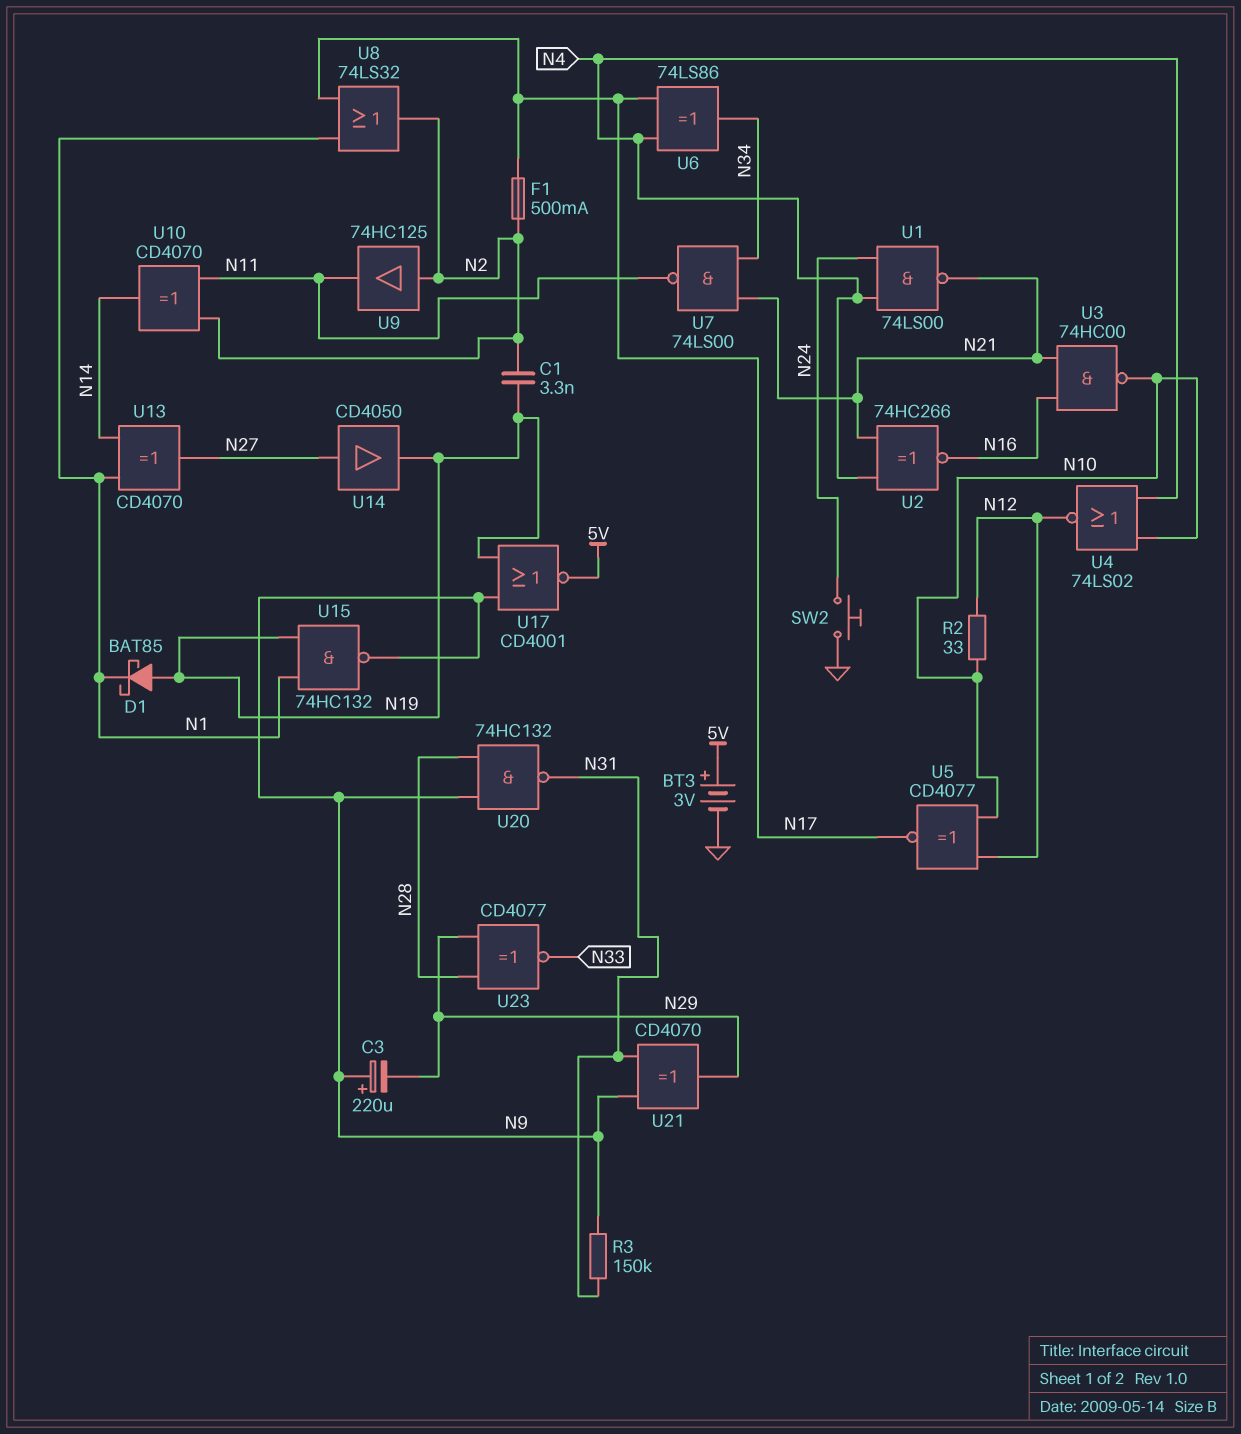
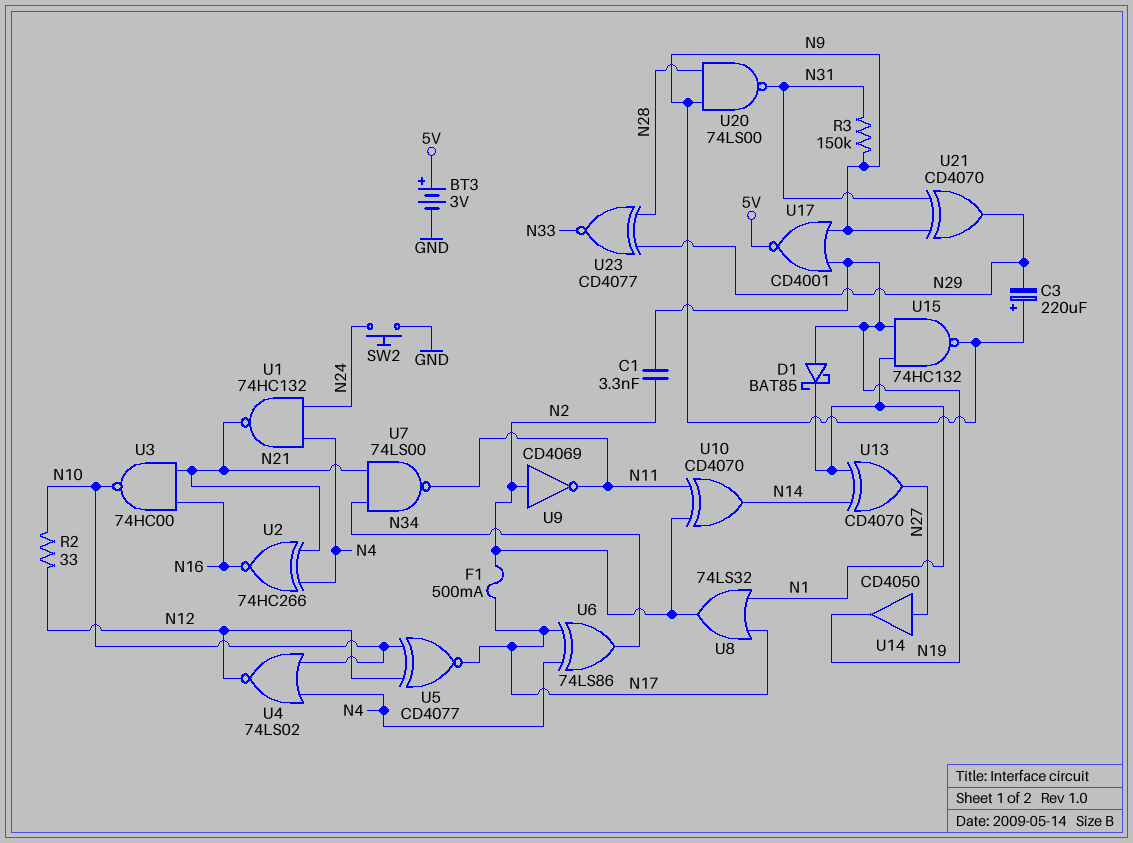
U1: NAND 74LS00 (in N4, in N24, out N21) -> NAND 74HC132 (in N4, in N24, out N21)
U9: buffer 74HC125 (in N2, out N11) -> NOT CD4069 (in N2, out N11)
U20: NAND 74HC132 (in N9, in N28, out N31) -> NAND 74LS00 (in N9, in N28, out N31)

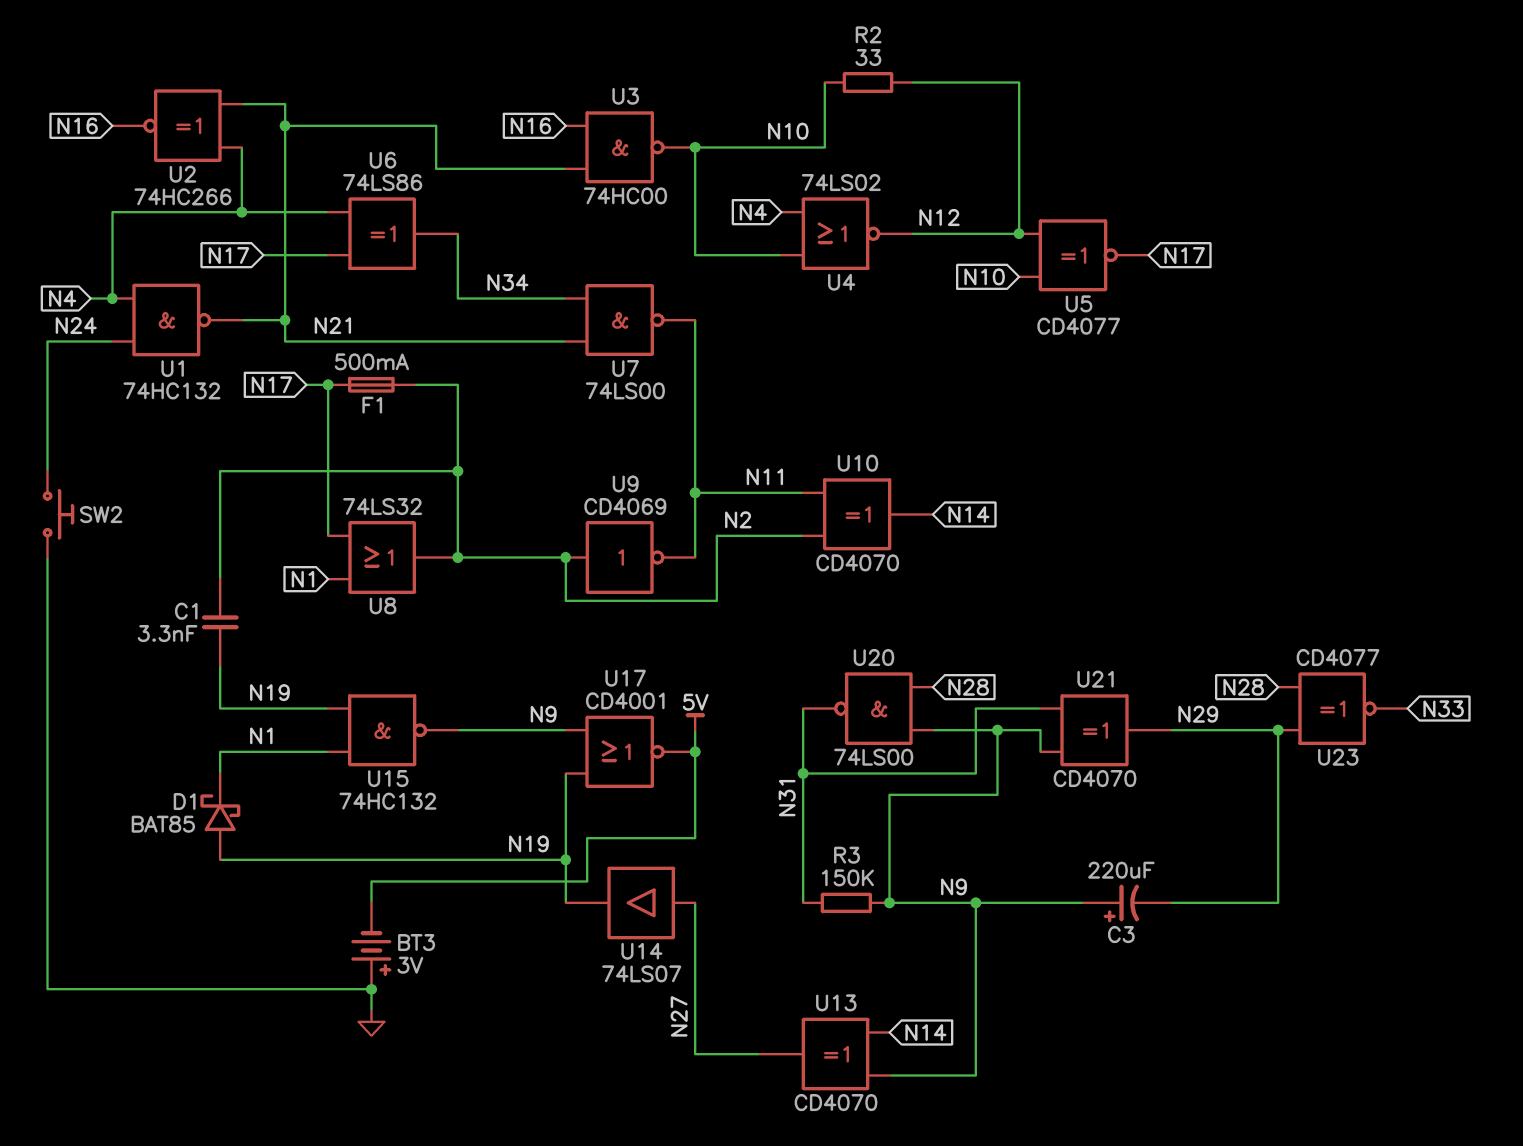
BT3: 3V (plus 5V, minus GND) -> 3V (plus GND, minus 5V)
U13: XOR CD4070 (in N1, in N14, out N27) -> XOR CD4070 (in N9, in N14, out N27)
U14: buffer CD4050 (in N27, out N19) -> buffer 74LS07 (in N27, out N19)

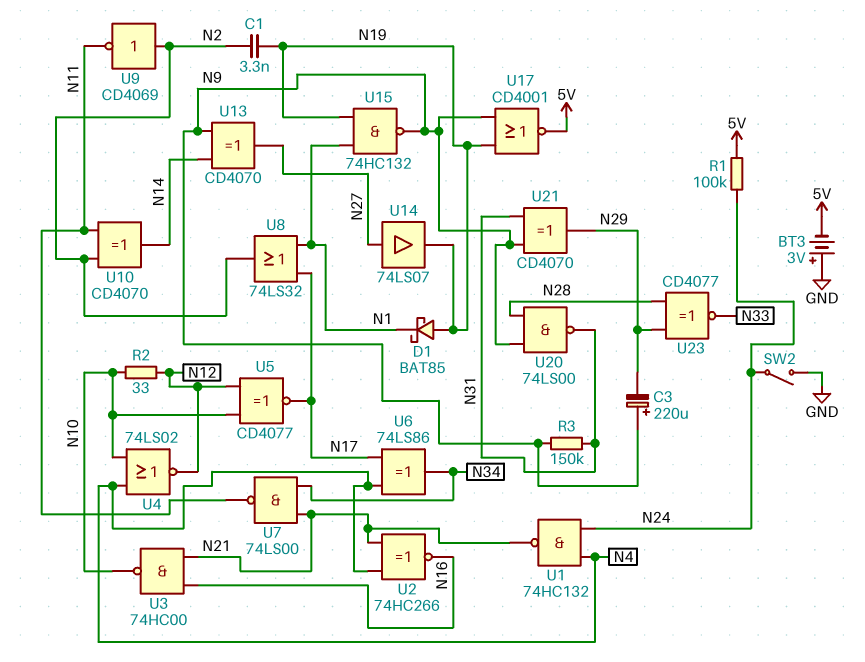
F1: 500mA (N2, N17) -> none
R1: none -> 100k (5V, N24)
SW2: button (GND, N24) -> switch (GND, N24)

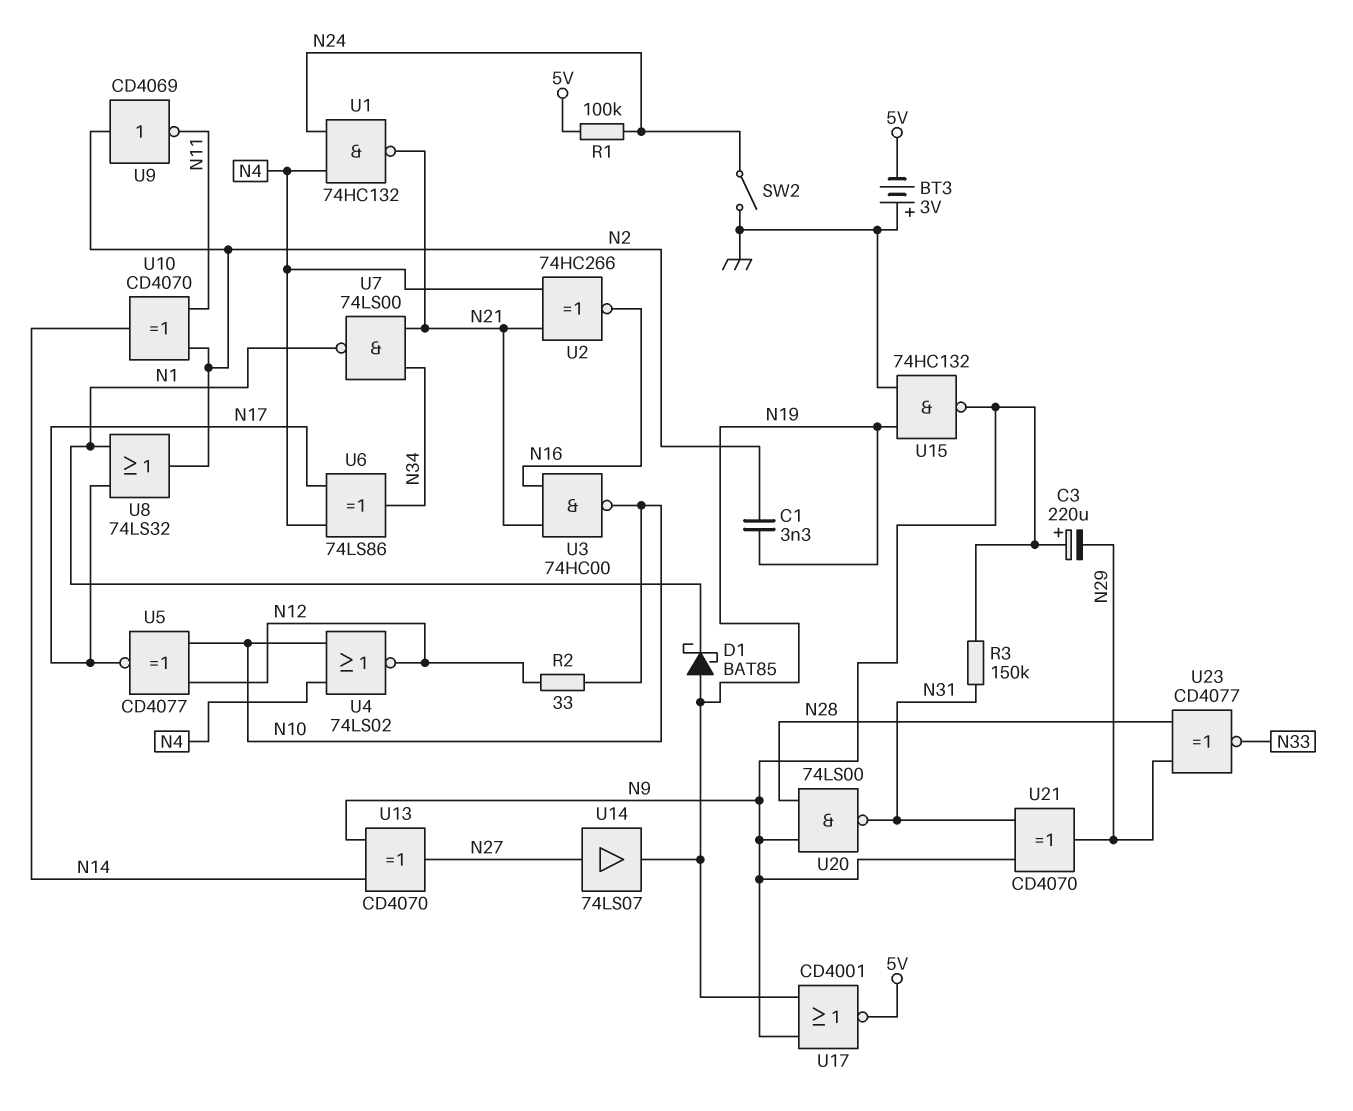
U7: NAND 74LS00 (in N21, in N34, out N11) -> NAND 74LS00 (in N21, in N34, out N1)
U15: NAND 74HC132 (in N1, in N19, out N9) -> NAND 74HC132 (in GND, in N19, out N9)

